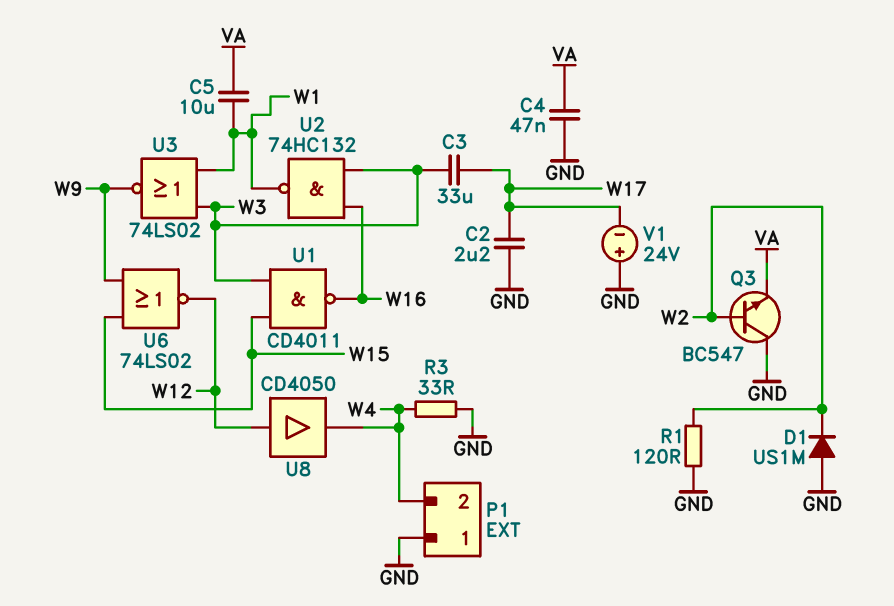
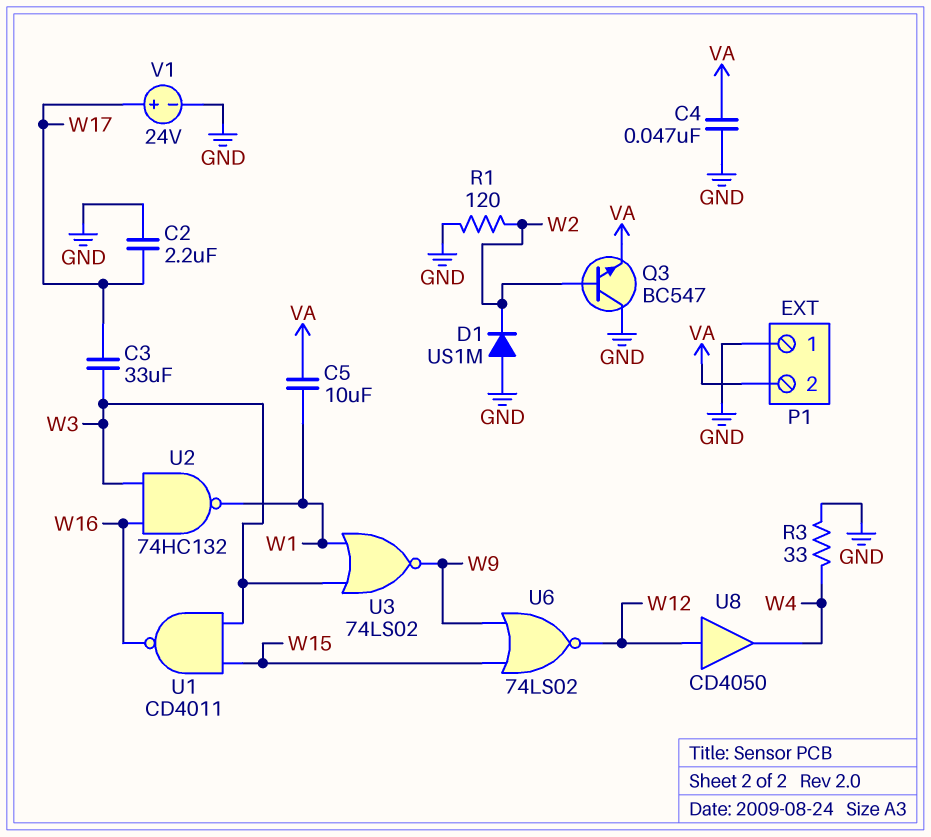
P1 pin 2: W4 -> VA
V1: 24V (plus GND, minus W17) -> 24V (plus W17, minus GND)

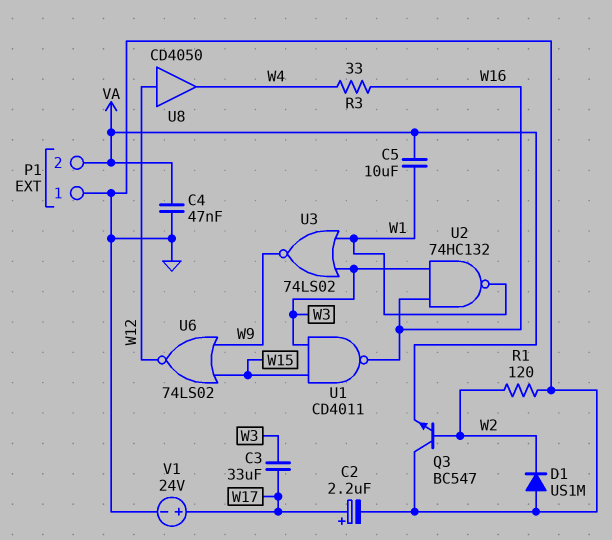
C2: 2.2uF (GND, W17) -> 2.2uF (plus W17, minus GND)
R3: 33 (GND, W4) -> 33 (W4, W16)

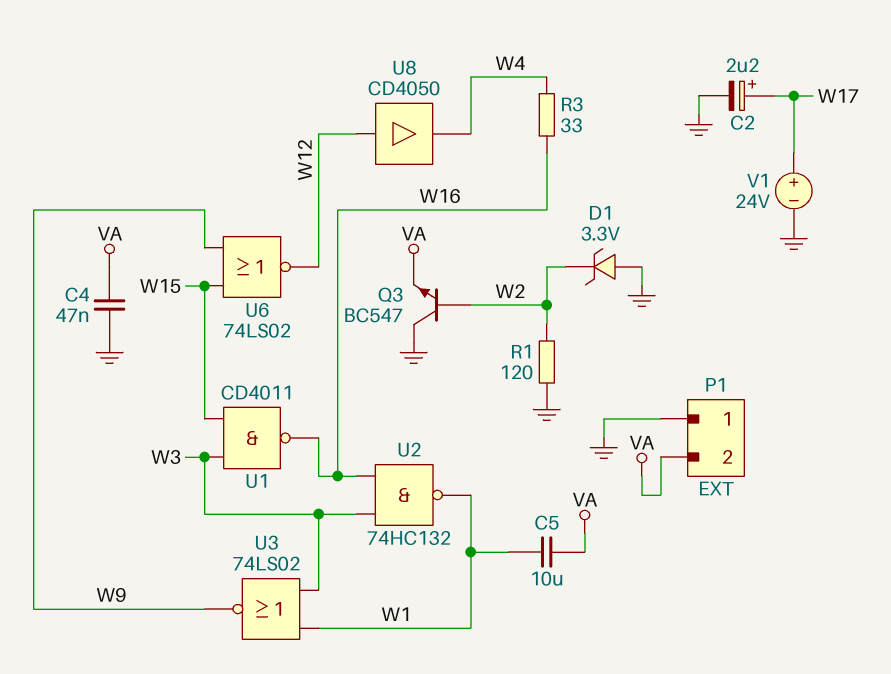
C3: 33uF (W3, W17) -> none
D1: diode US1M (A GND, K W2) -> zener 3.3V (A GND, K W2)

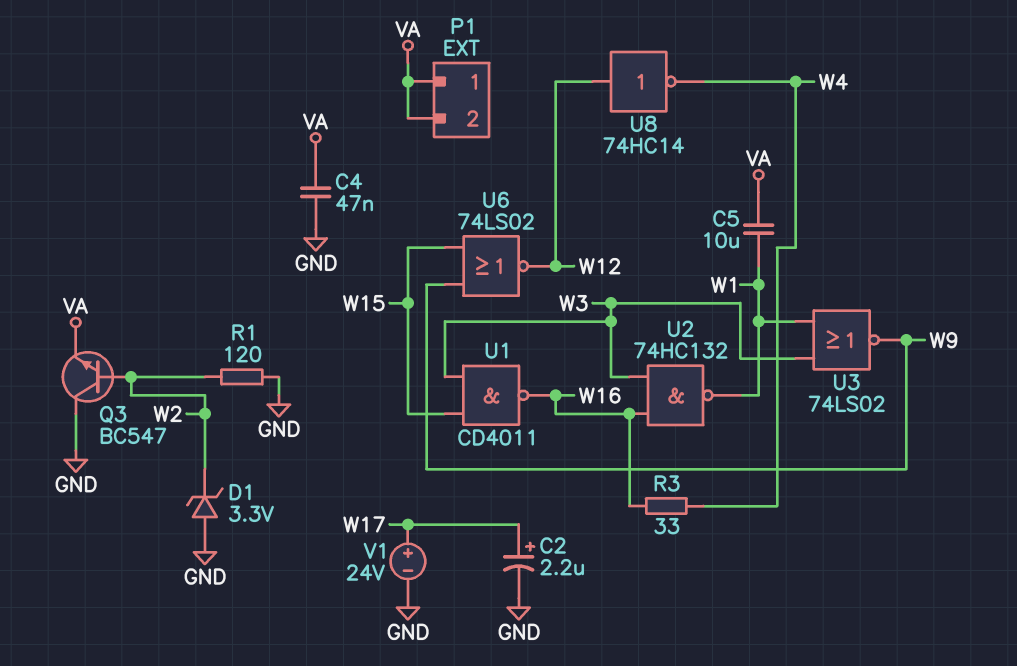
P1 pin 1: GND -> VA
U8: buffer CD4050 (in W12, out W4) -> NOT 74HC14 (in W12, out W4)

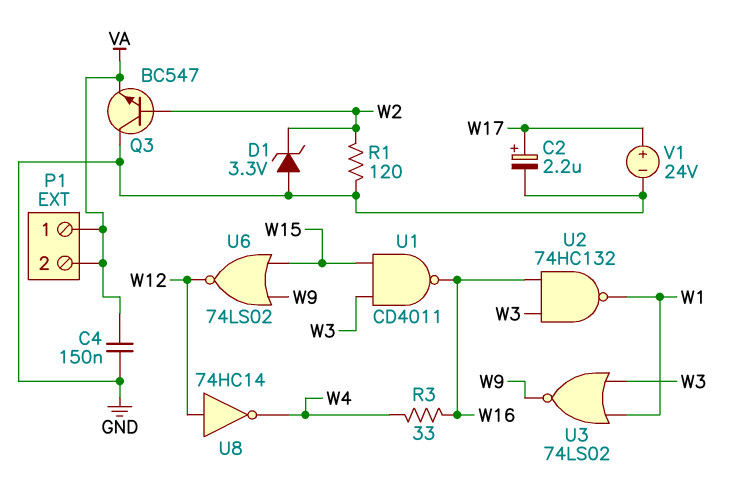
C4: 47nF (GND, VA) -> 150nF (GND, VA)
C5: 10uF (VA, W1) -> none

